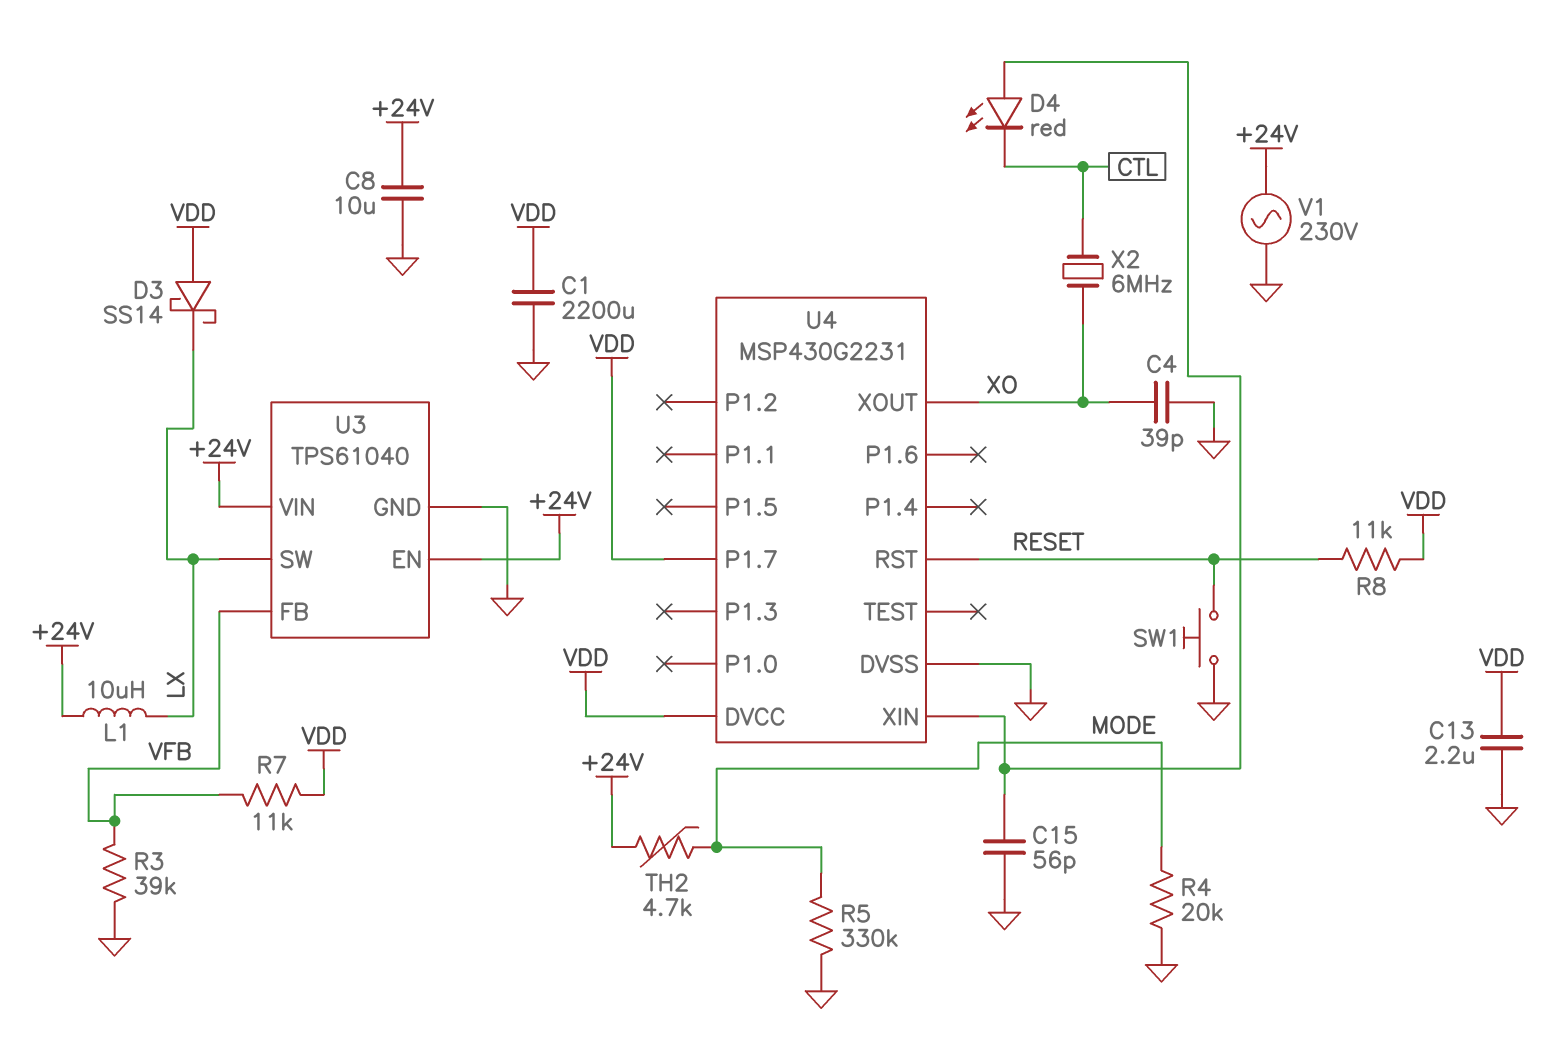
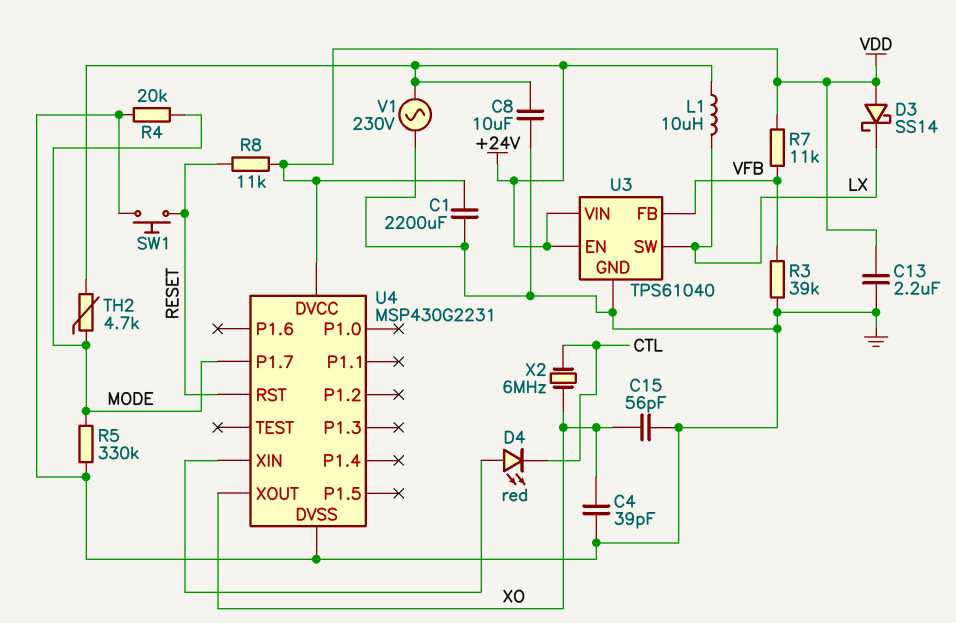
C15: 56pF (GND, U4/XIN) -> 56pF (GND, XO)
U4 pin P1.7: VDD -> MODE

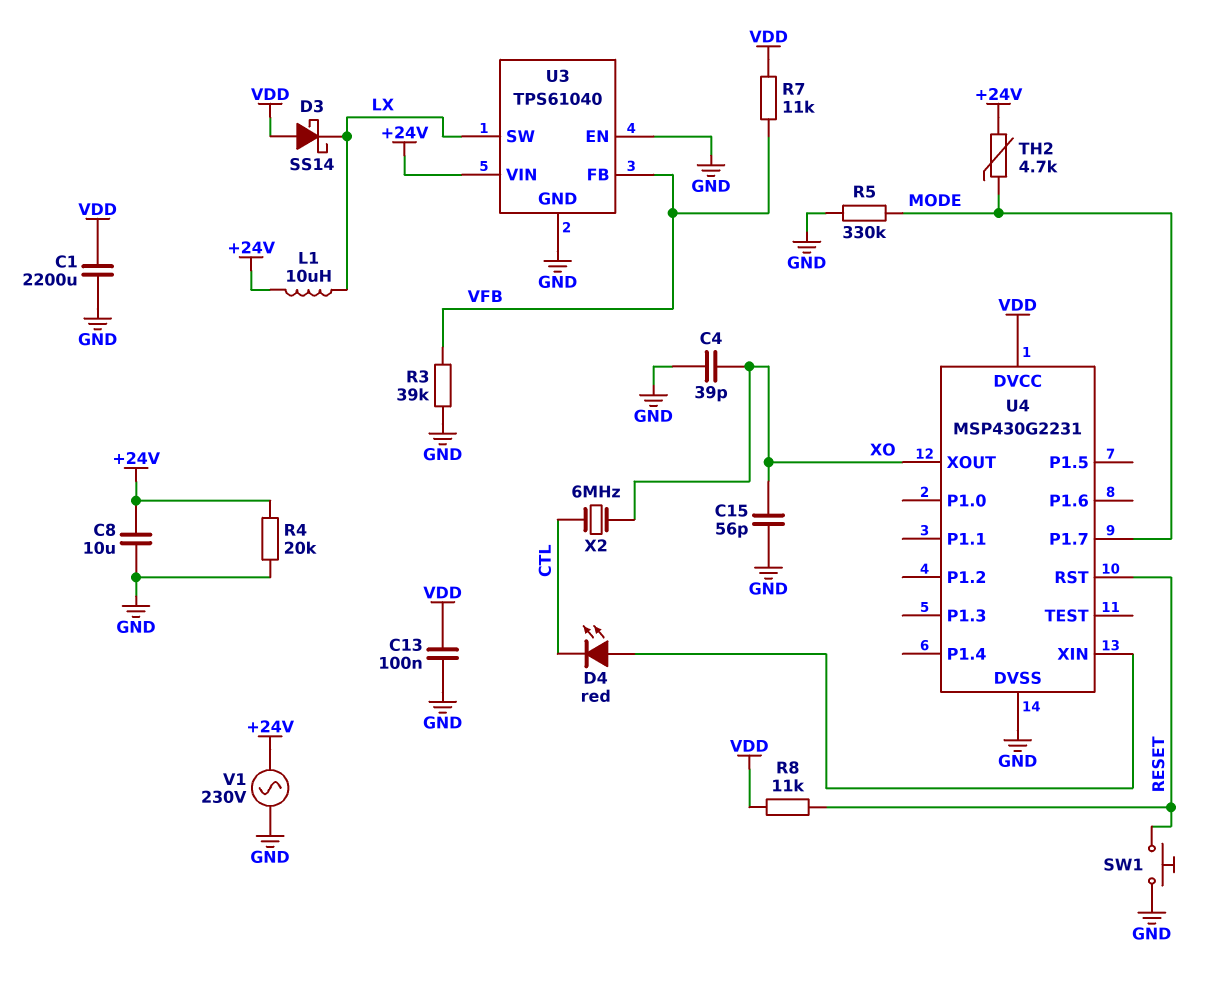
C13: 2.2uF (GND, VDD) -> 100nF (GND, VDD)
R4: 20k (GND, MODE) -> 20k (+24V, GND)
U3 pin EN: +24V -> GND

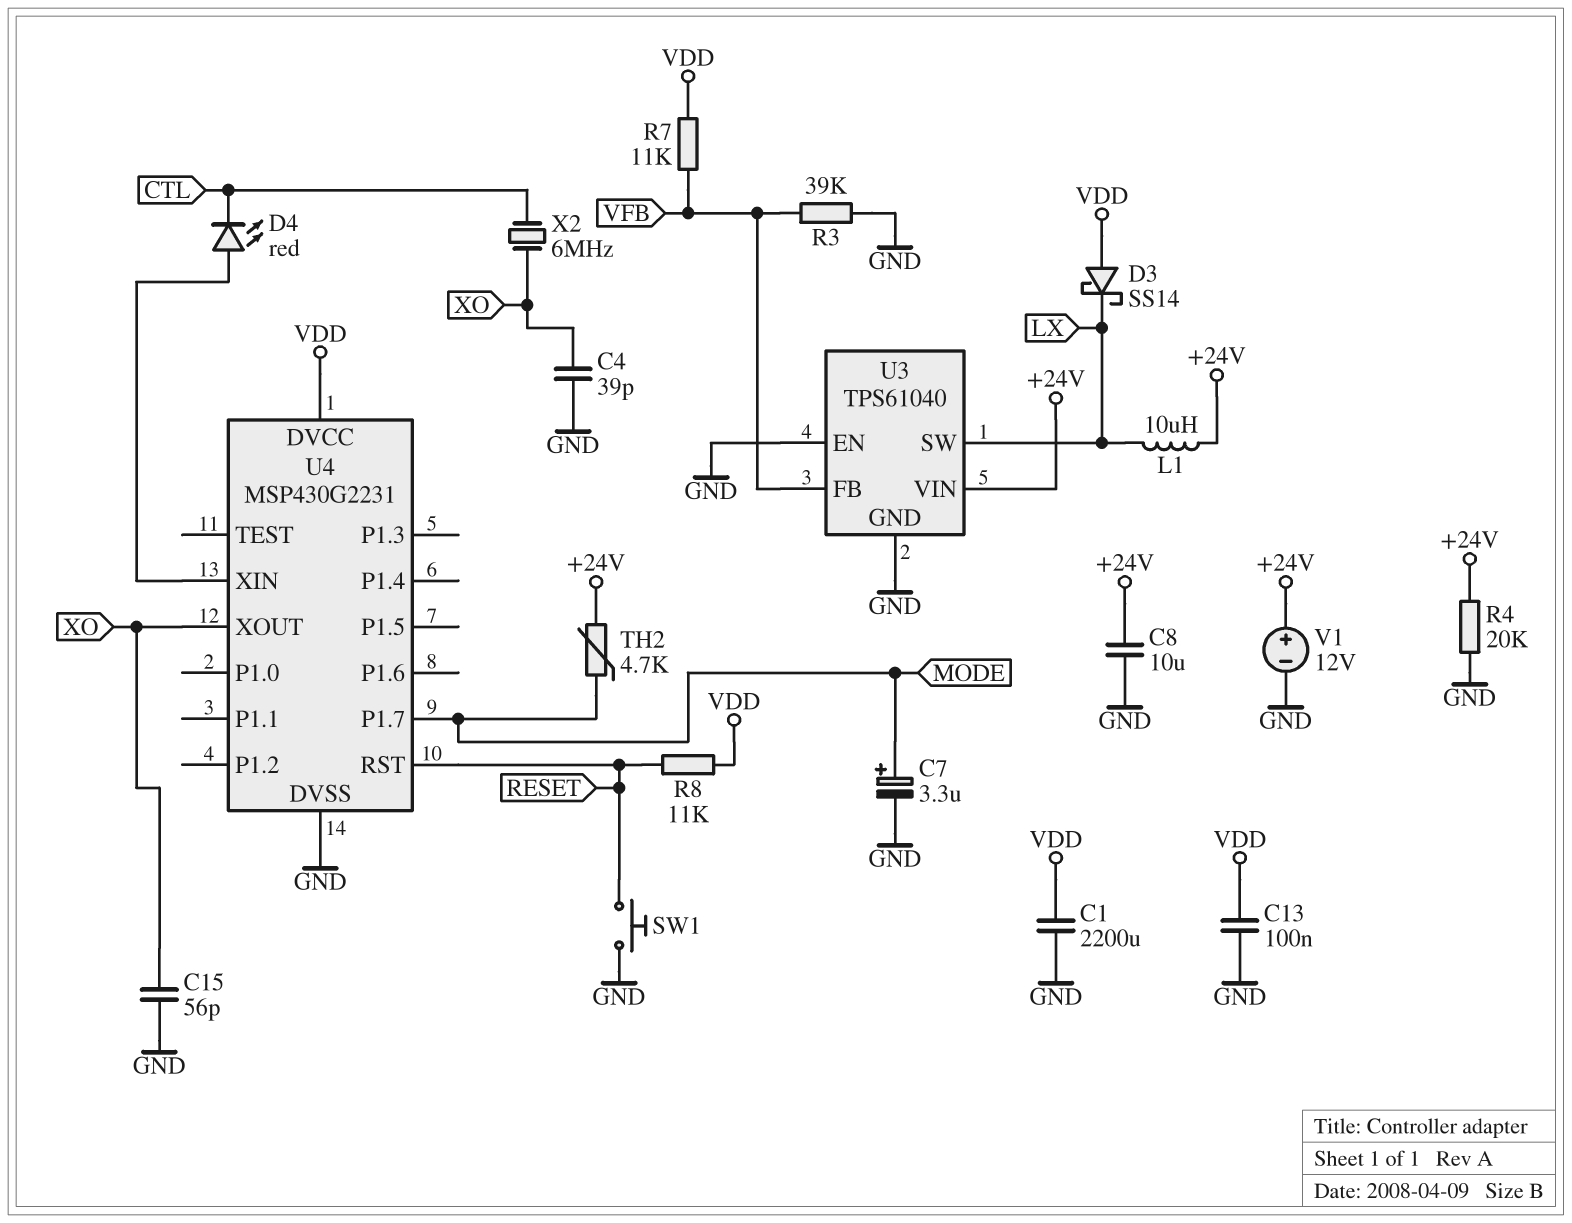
C7: none -> 3.3uF (plus MODE, minus GND)
R5: 330k (GND, MODE) -> none
V1: AC 230V (+24V, GND) -> 12V (plus +24V, minus GND)

